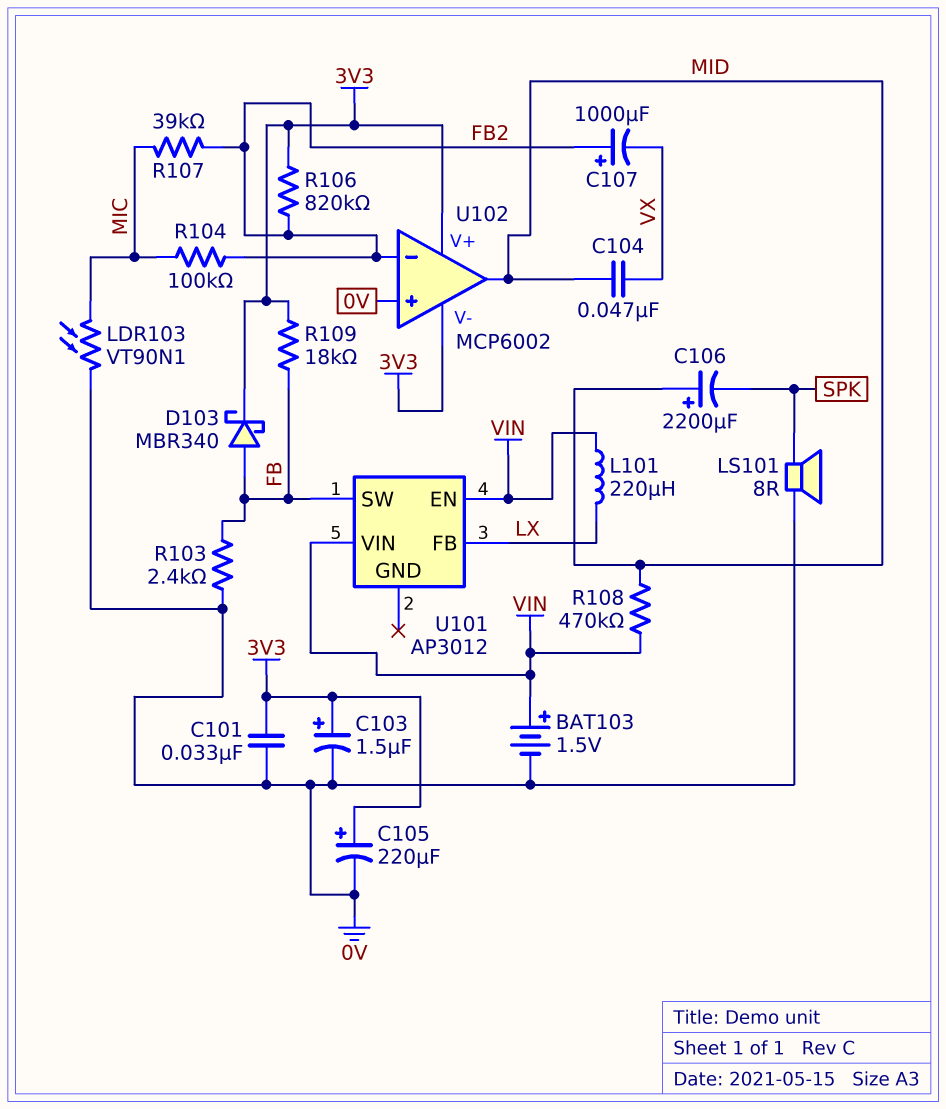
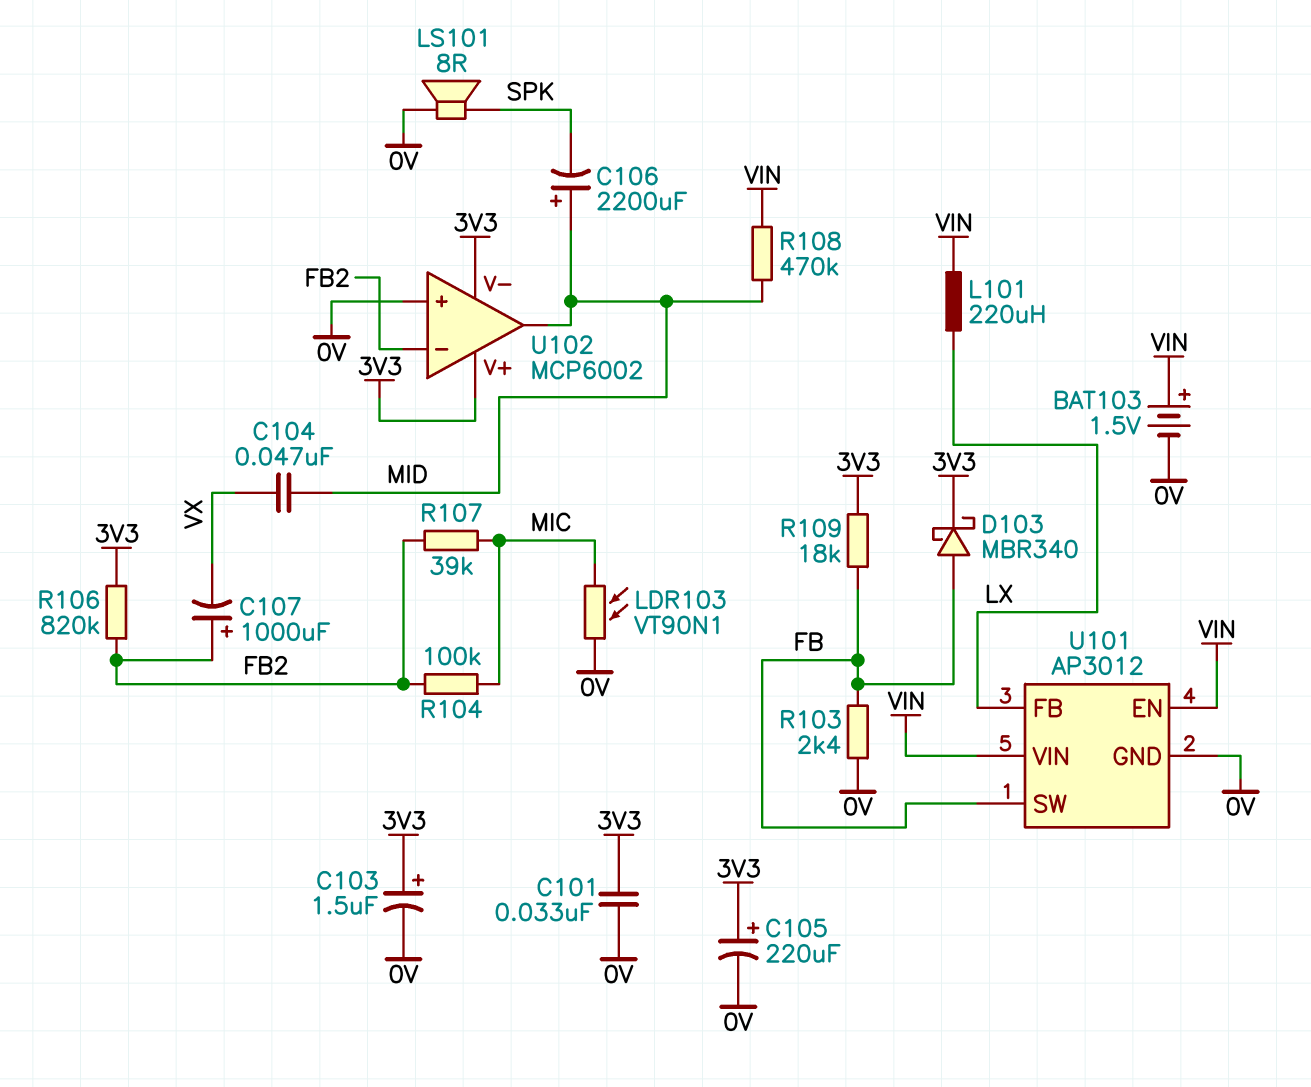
U101 pin GND: none -> 0V

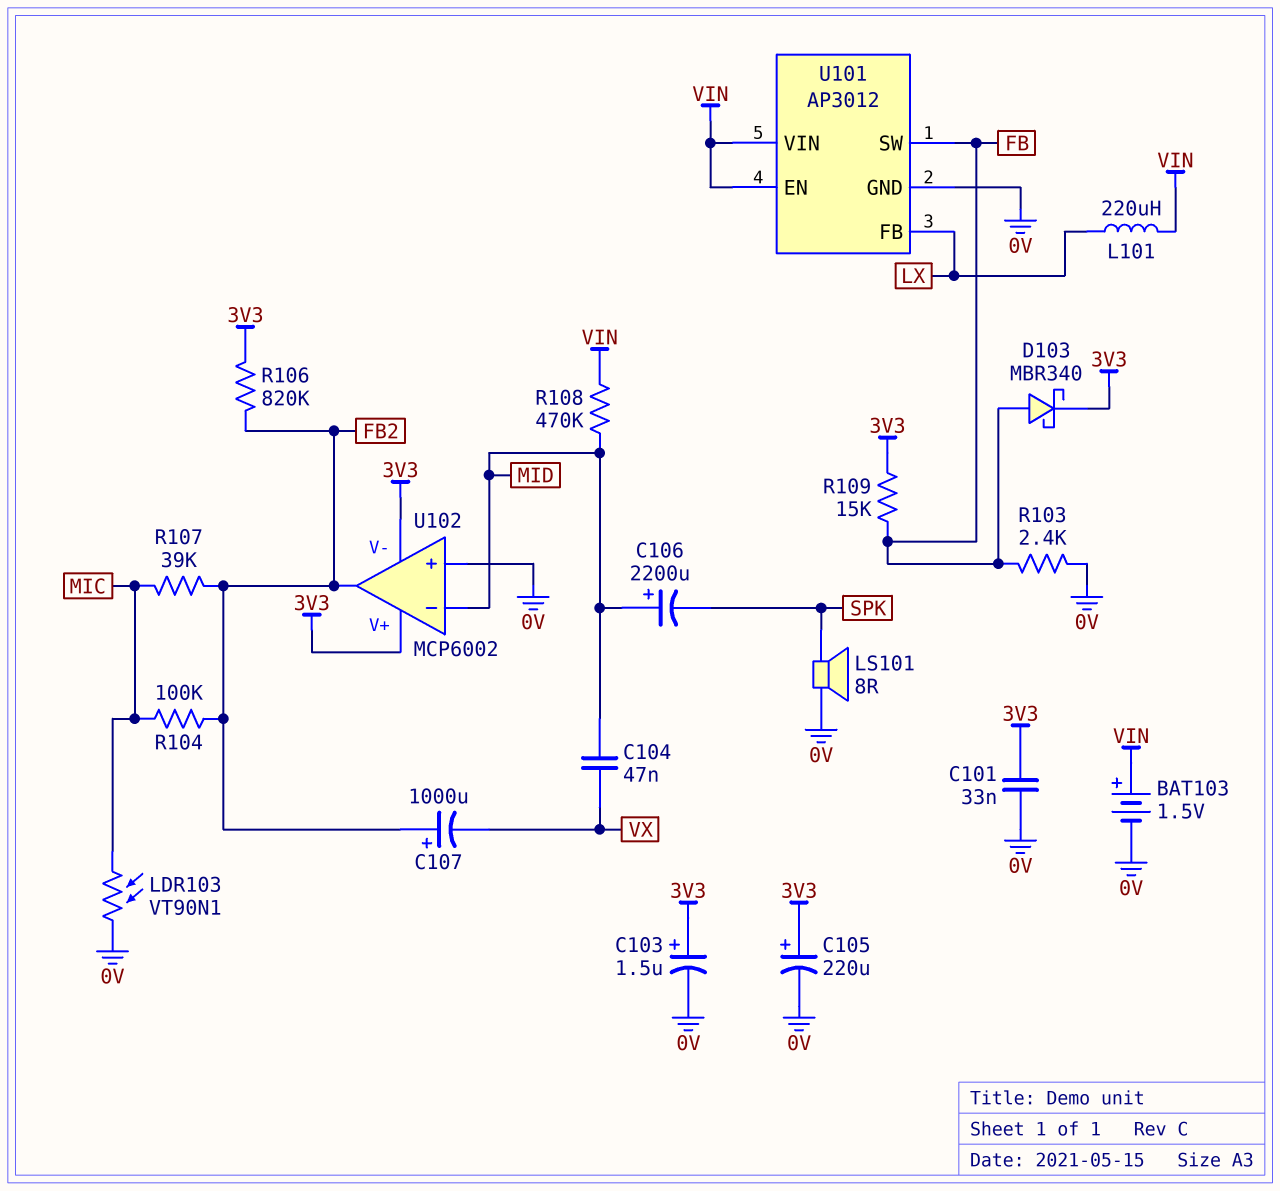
R109: 18k (3V3, FB) -> 15k (3V3, FB)
U102 pin in-: FB2 -> MID
U102 pin out: MID -> FB2

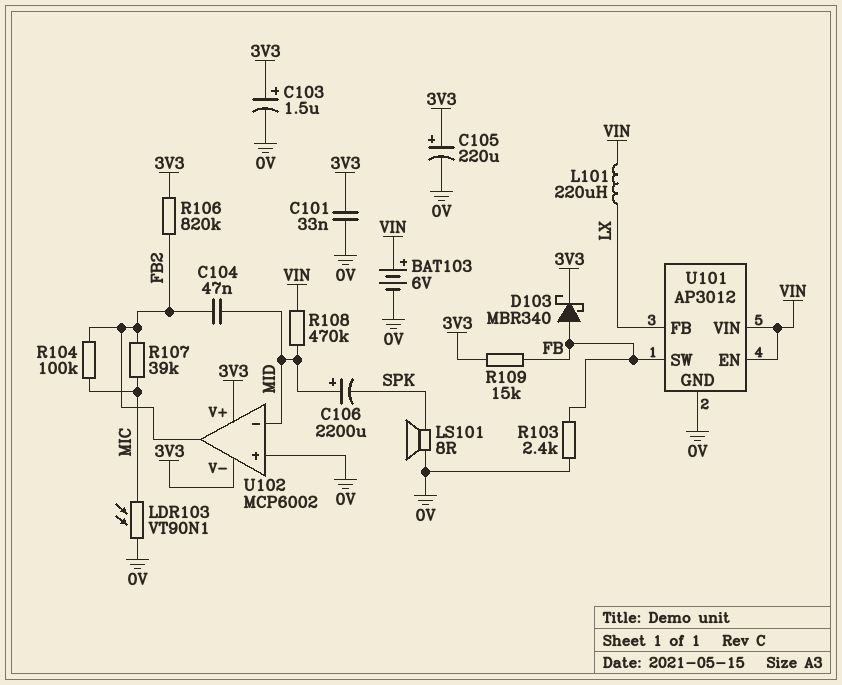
BAT103: 1.5V (plus VIN, minus 0V) -> 6V (plus VIN, minus 0V)
C104: 47nF (MID, VX) -> 47nF (FB2, MID)
C107: 1000uF (plus FB2, minus VX) -> none

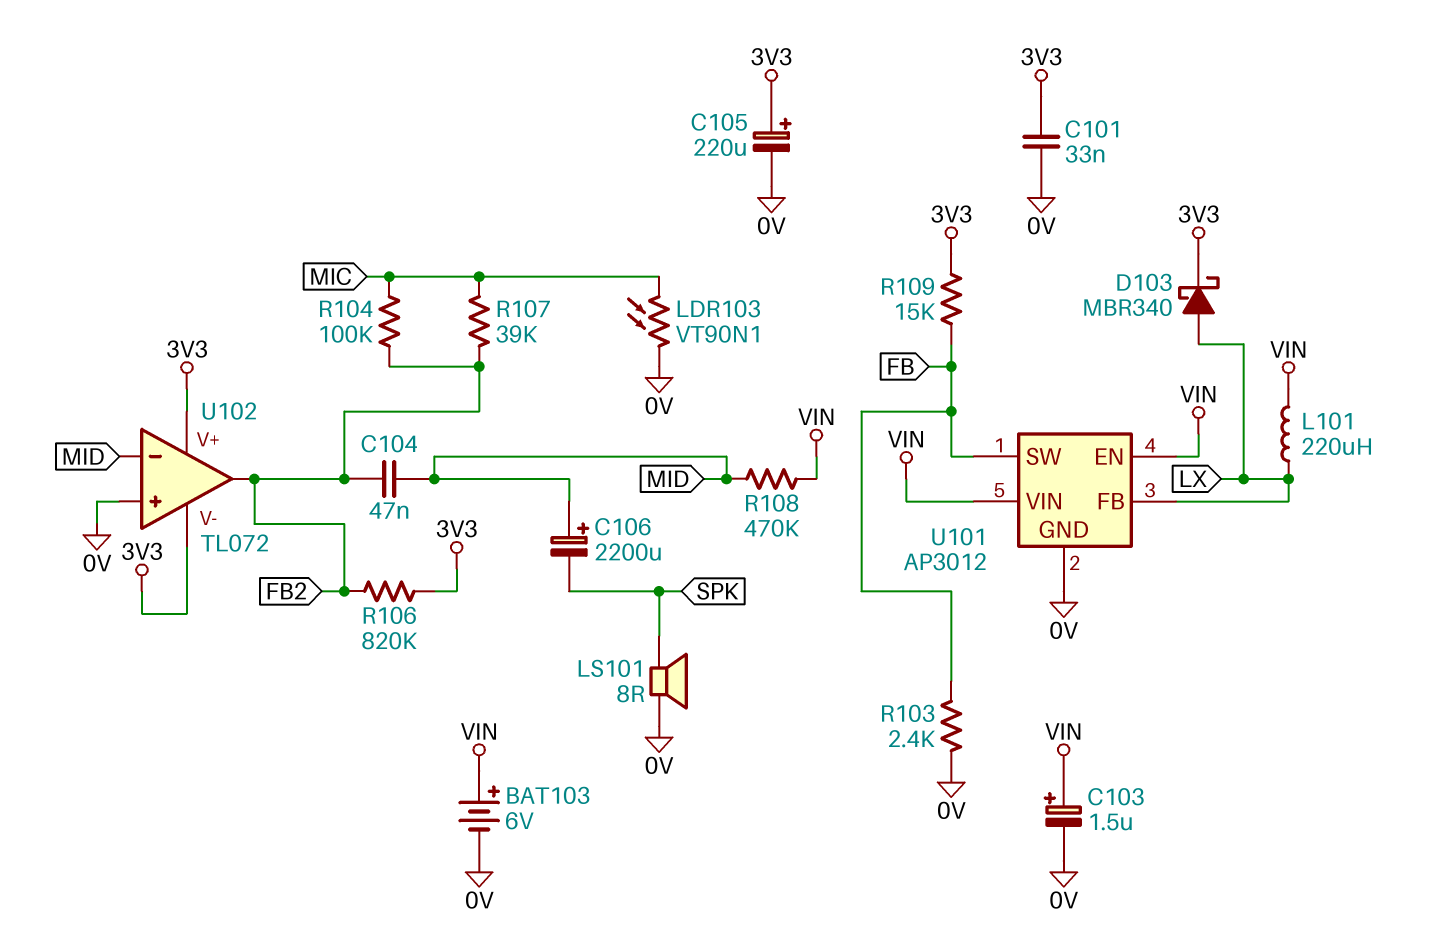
C103: 1.5uF (plus 3V3, minus 0V) -> 1.5uF (plus VIN, minus 0V)
D103: schottky MBR340 (A FB, K 3V3) -> schottky MBR340 (A LX, K 3V3)
U102: MCP6002 -> TL072

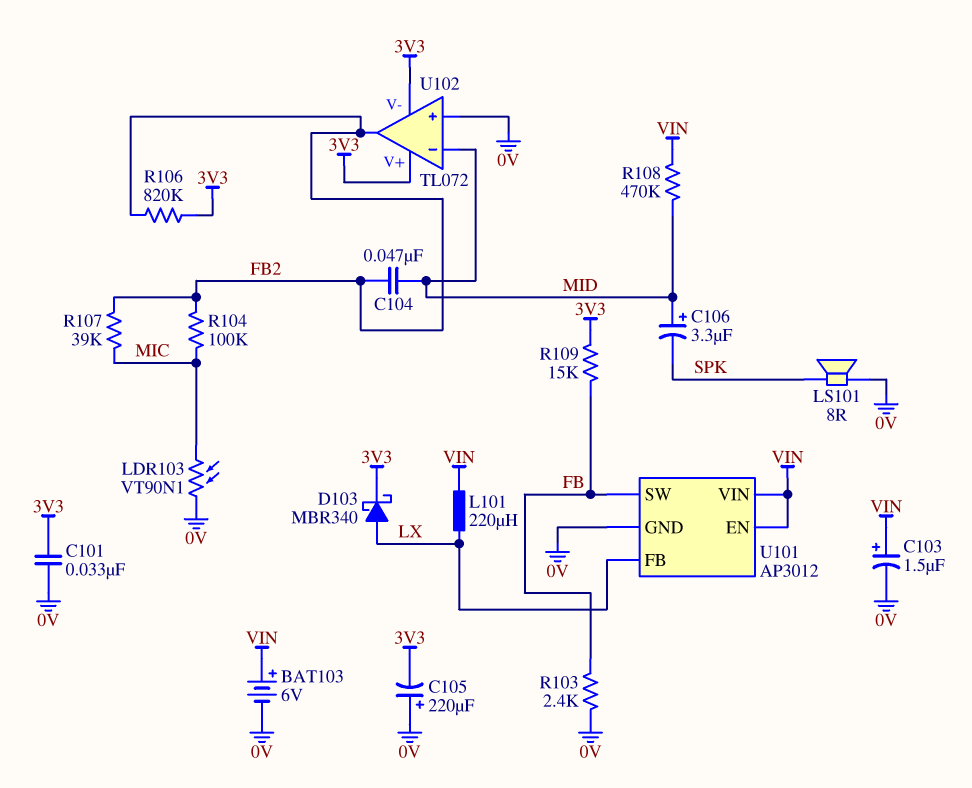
C105: 220uF (plus 3V3, minus 0V) -> 220uF (plus 0V, minus 3V3)
C106: 2200uF (plus MID, minus SPK) -> 3.3uF (plus MID, minus SPK)

